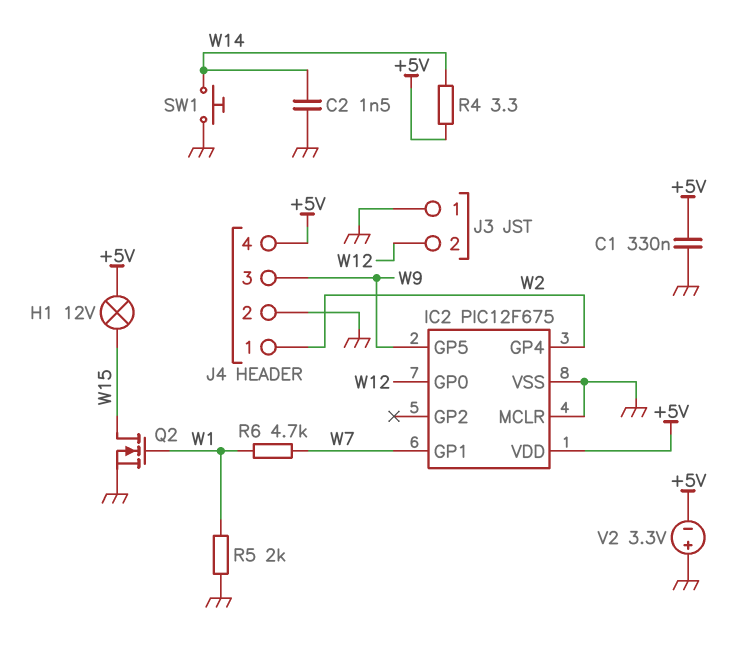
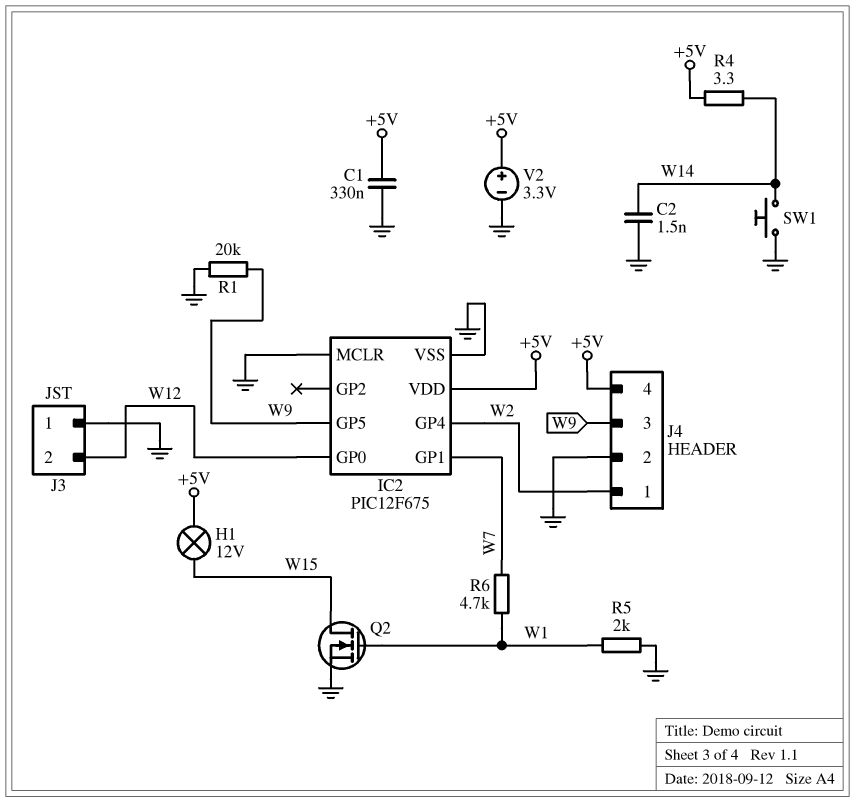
R1: none -> 20k (GND, W9)
V2: 3.3V (plus GND, minus +5V) -> 3.3V (plus +5V, minus GND)

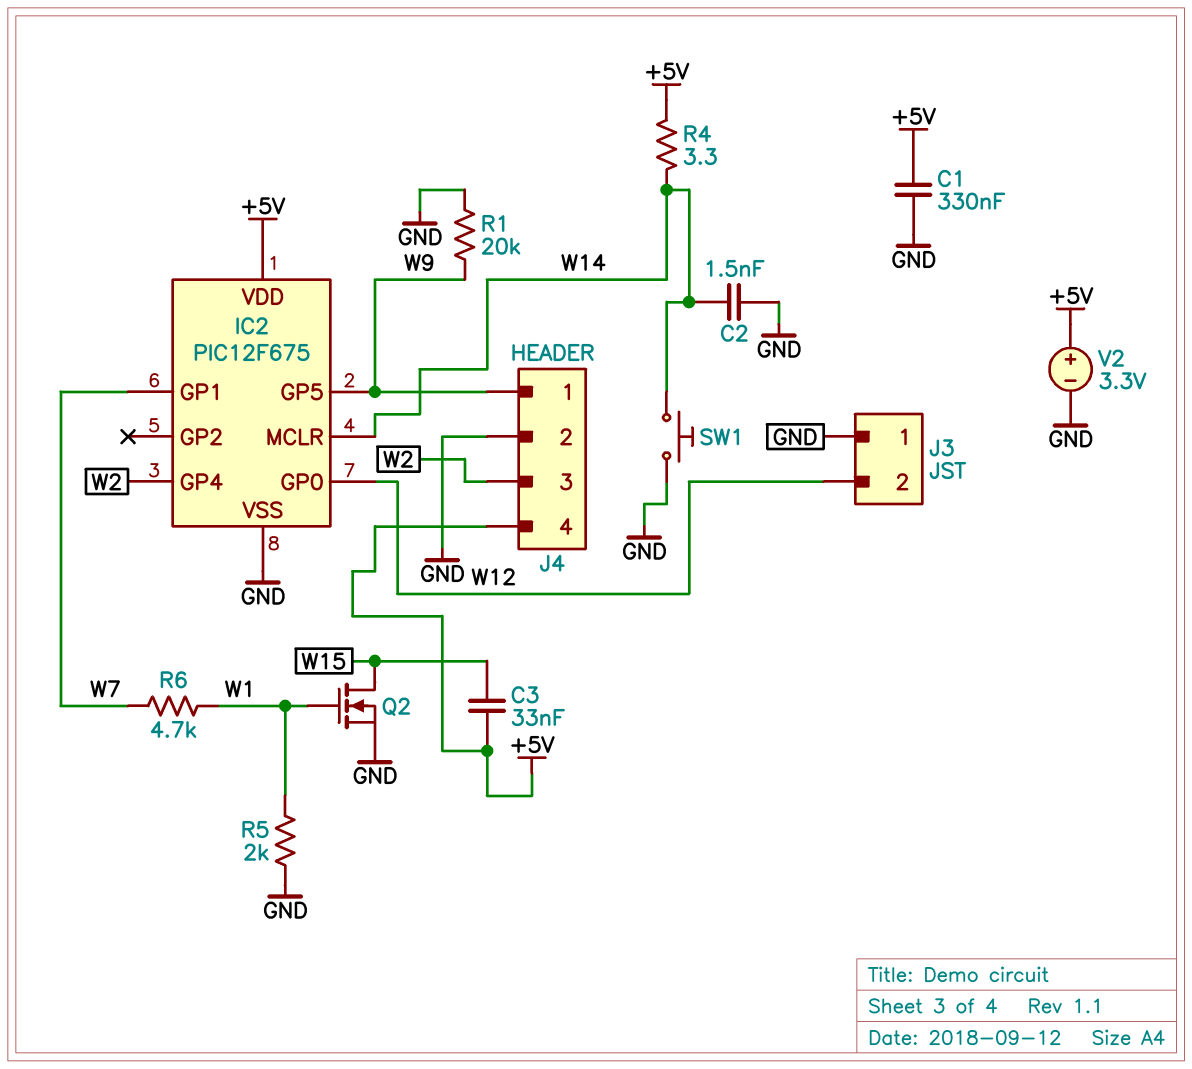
C3: none -> 33nF (+5V, W15)
H1: lamp 12V (+5V, W15) -> none
IC2 pin MCLR: GND -> W14
J4 pin 1: W2 -> W9
J4 pin 3: W9 -> W2

